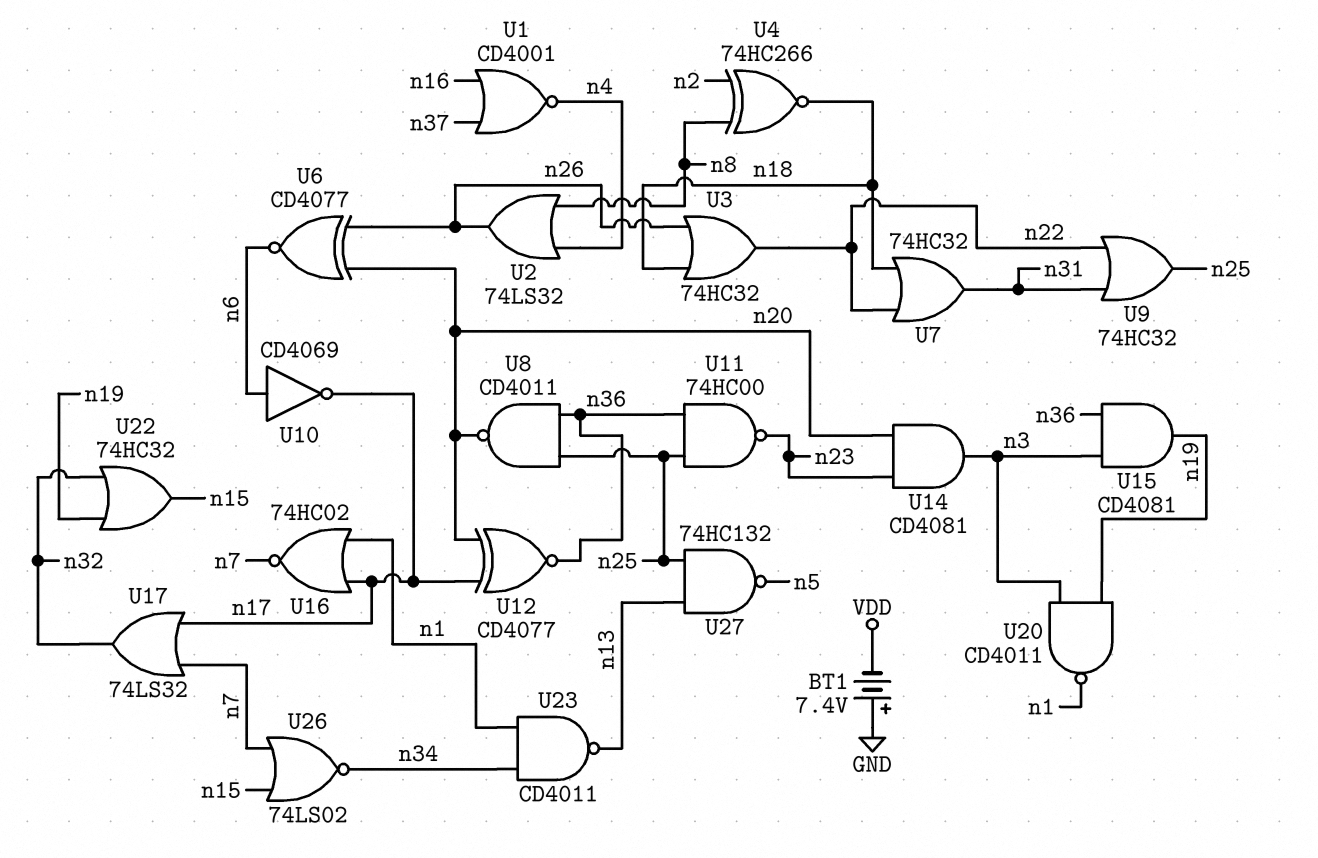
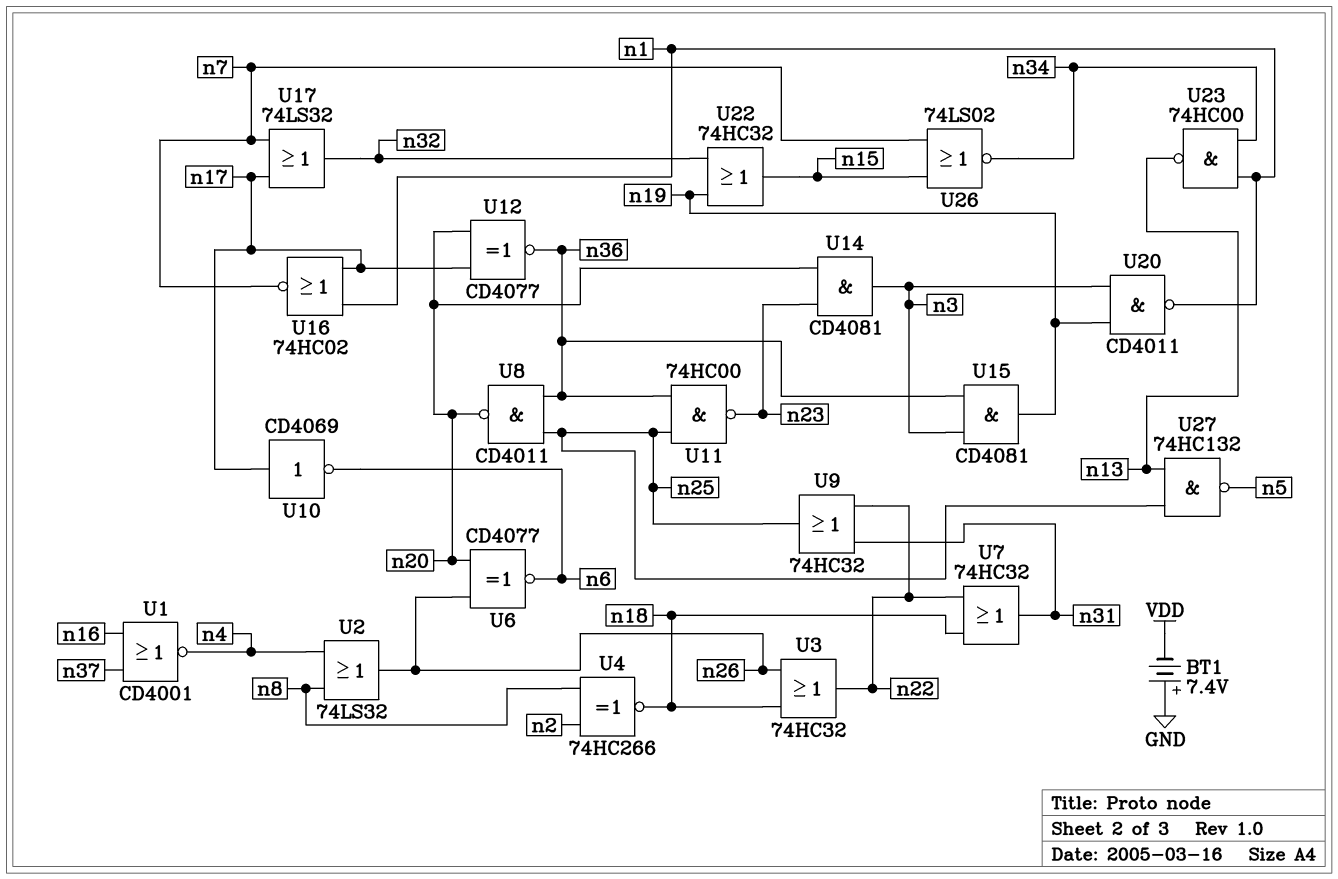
U10: NOT CD4069 (in n6, out n17) -> NOT CD4069 (in n17, out n6)
U23: NAND CD4011 (in n1, in n34, out n13) -> NAND 74HC00 (in n1, in n34, out n13)

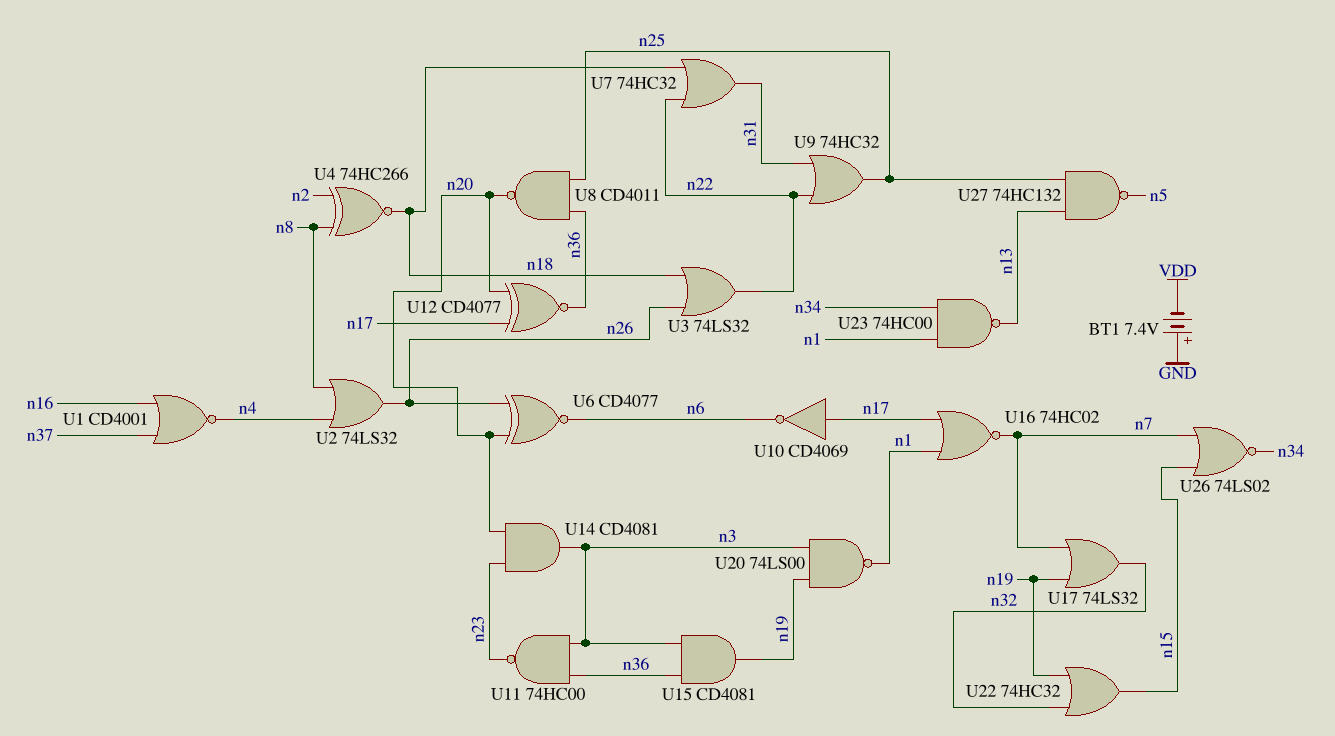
U3: OR 74HC32 (in n18, in n26, out n22) -> OR 74LS32 (in n18, in n26, out n22)
U11: NAND 74HC00 (in n25, in n36, out n23) -> NAND 74HC00 (in n3, in n36, out n23)
U17: OR 74LS32 (in n7, in n17, out n32) -> OR 74LS32 (in n7, in n19, out n32)
U20: NAND CD4011 (in n3, in n19, out n1) -> NAND 74LS00 (in n3, in n19, out n1)

